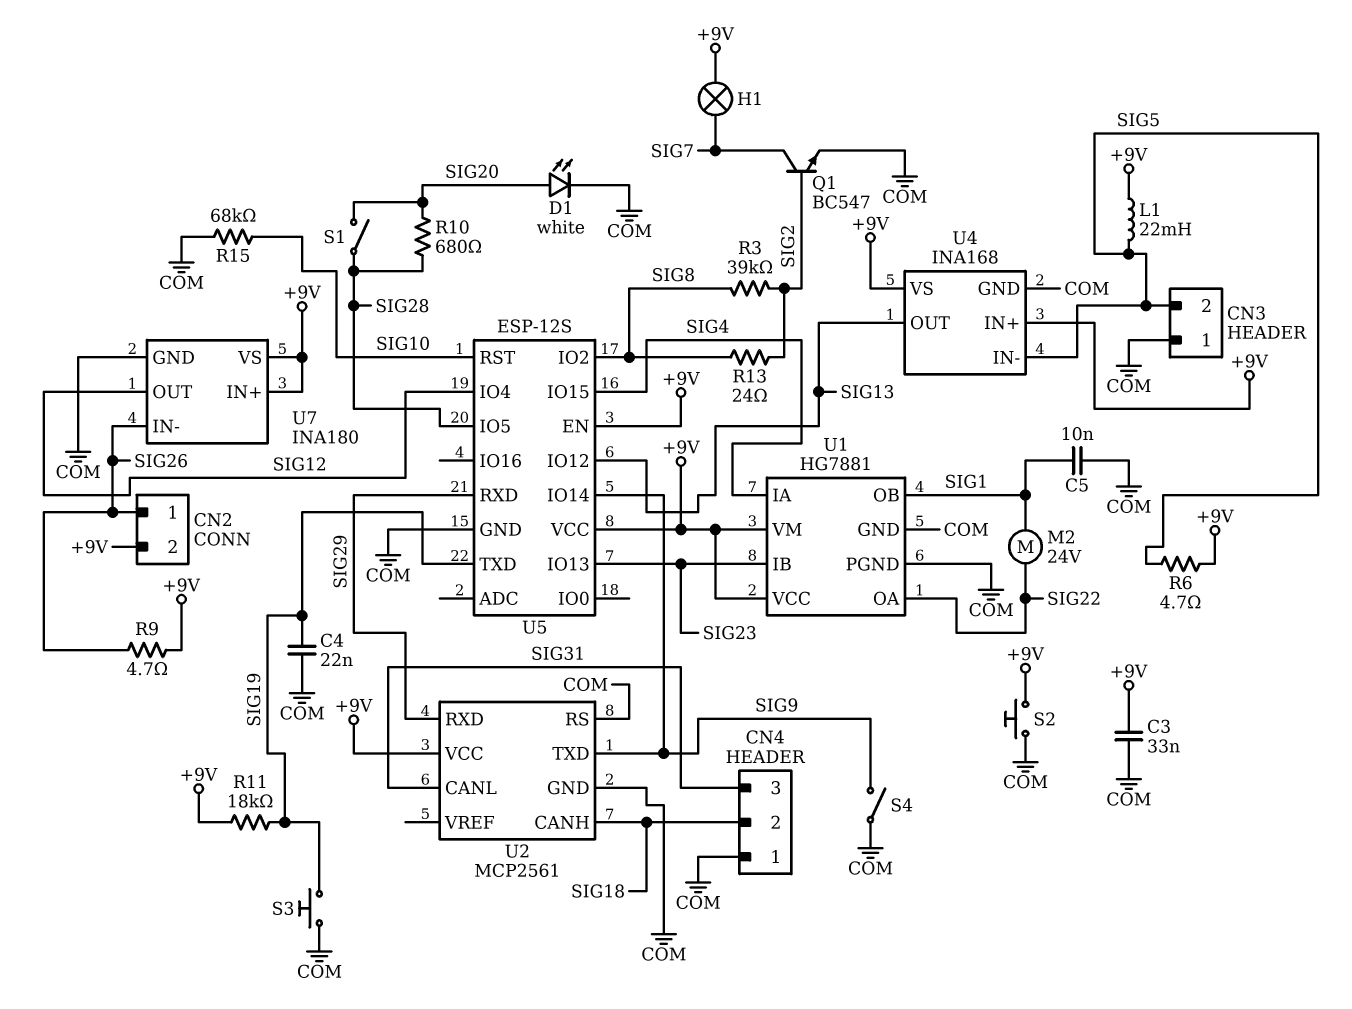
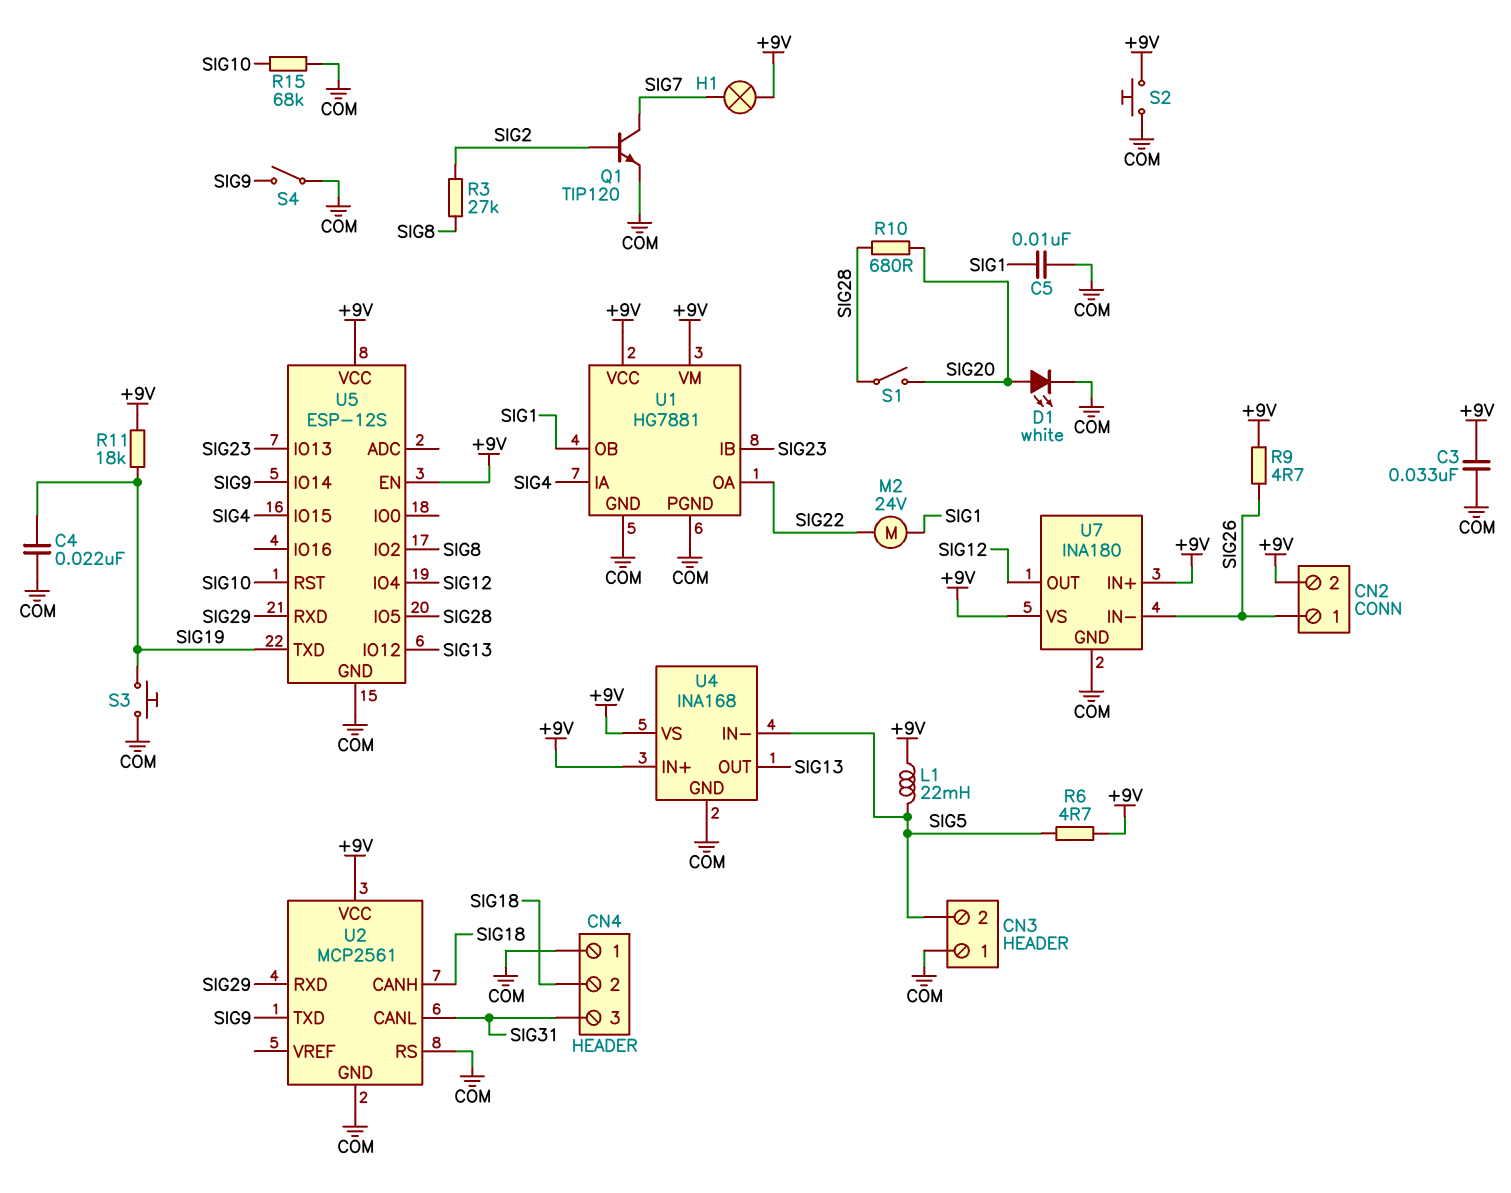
Q1: NPN BC547 (B SIG2, C SIG7, E COM) -> NPN TIP120 (B SIG2, C SIG7, E COM)
R3: 39k (SIG2, SIG8) -> 27k (SIG2, SIG8)
R13: 24 (SIG2, SIG8) -> none

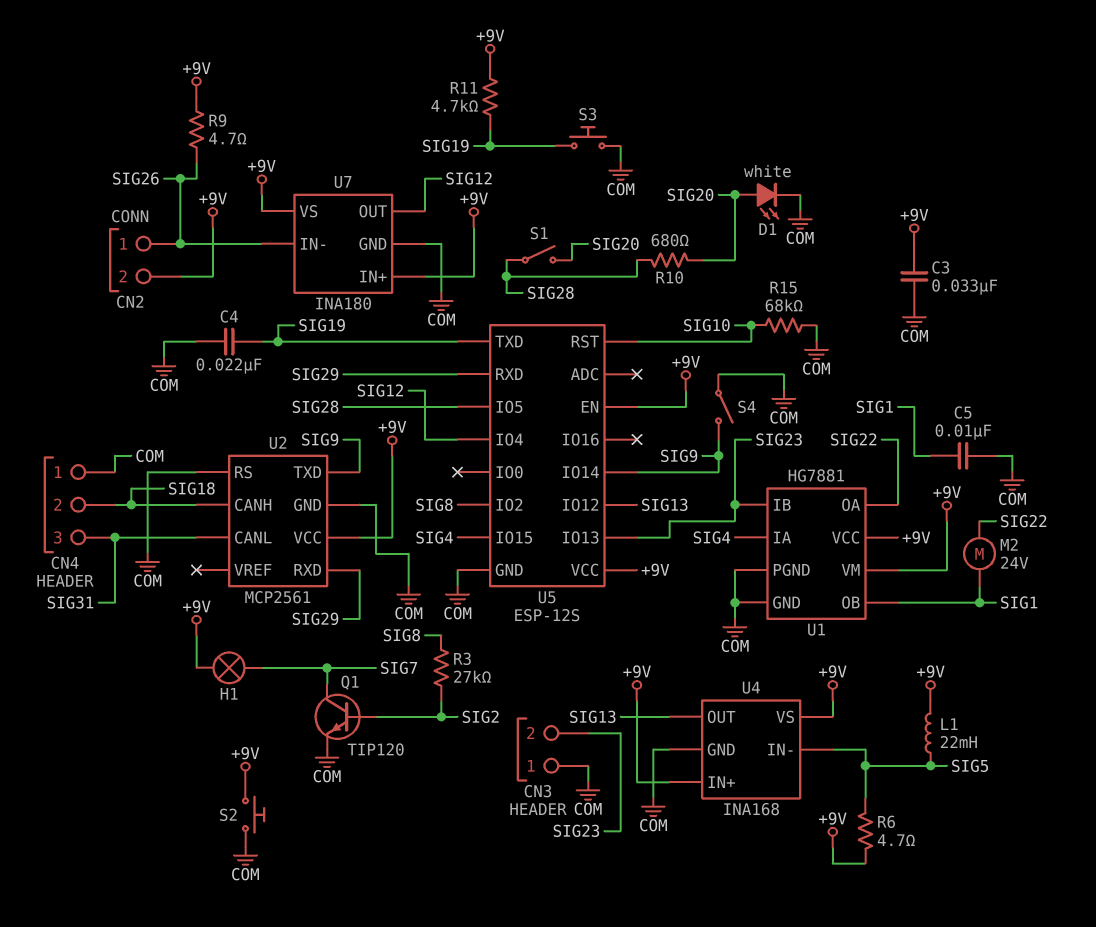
CN3 pin 2: SIG5 -> SIG23
R11: 18k (+9V, SIG19) -> 4.7k (+9V, SIG19)

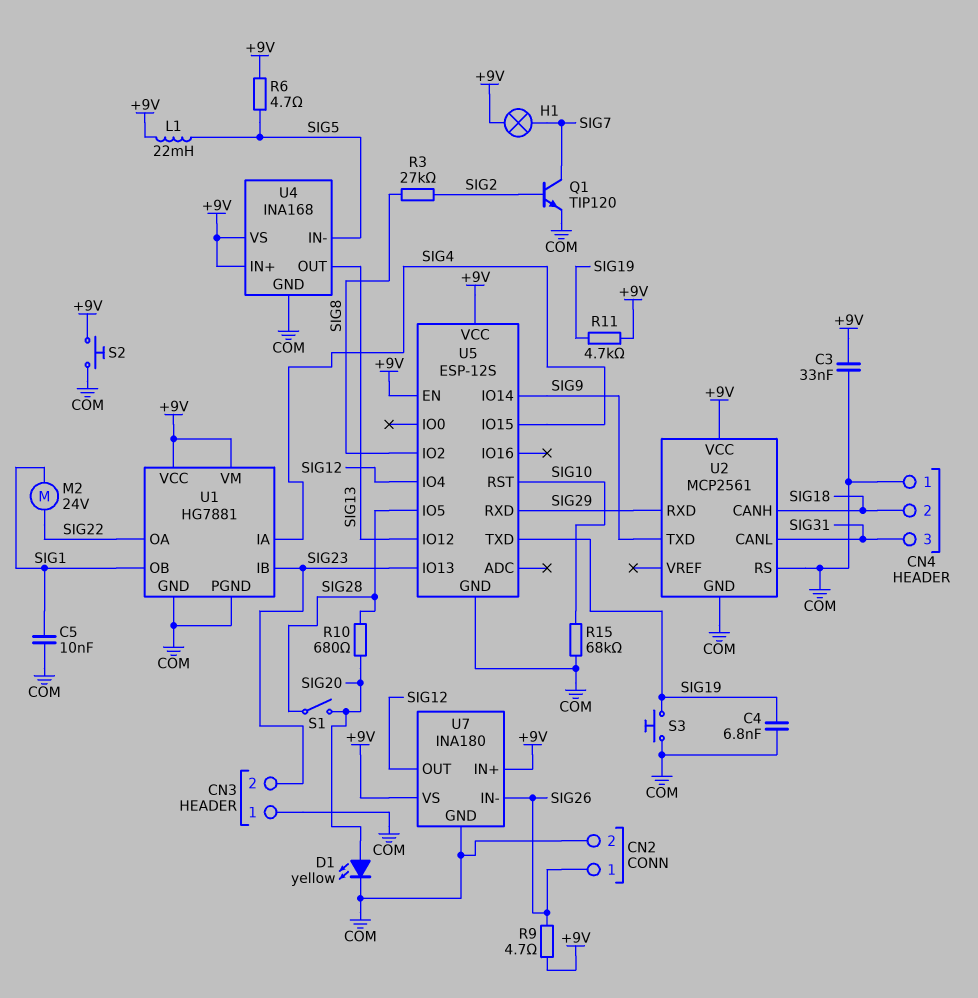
C4: 22nF (COM, SIG19) -> 6.8nF (COM, SIG19)
CN2 pin 2: +9V -> COM
D1: LED white (A SIG20, K COM) -> LED yellow (A SIG20, K COM)
S4: switch (COM, SIG9) -> none

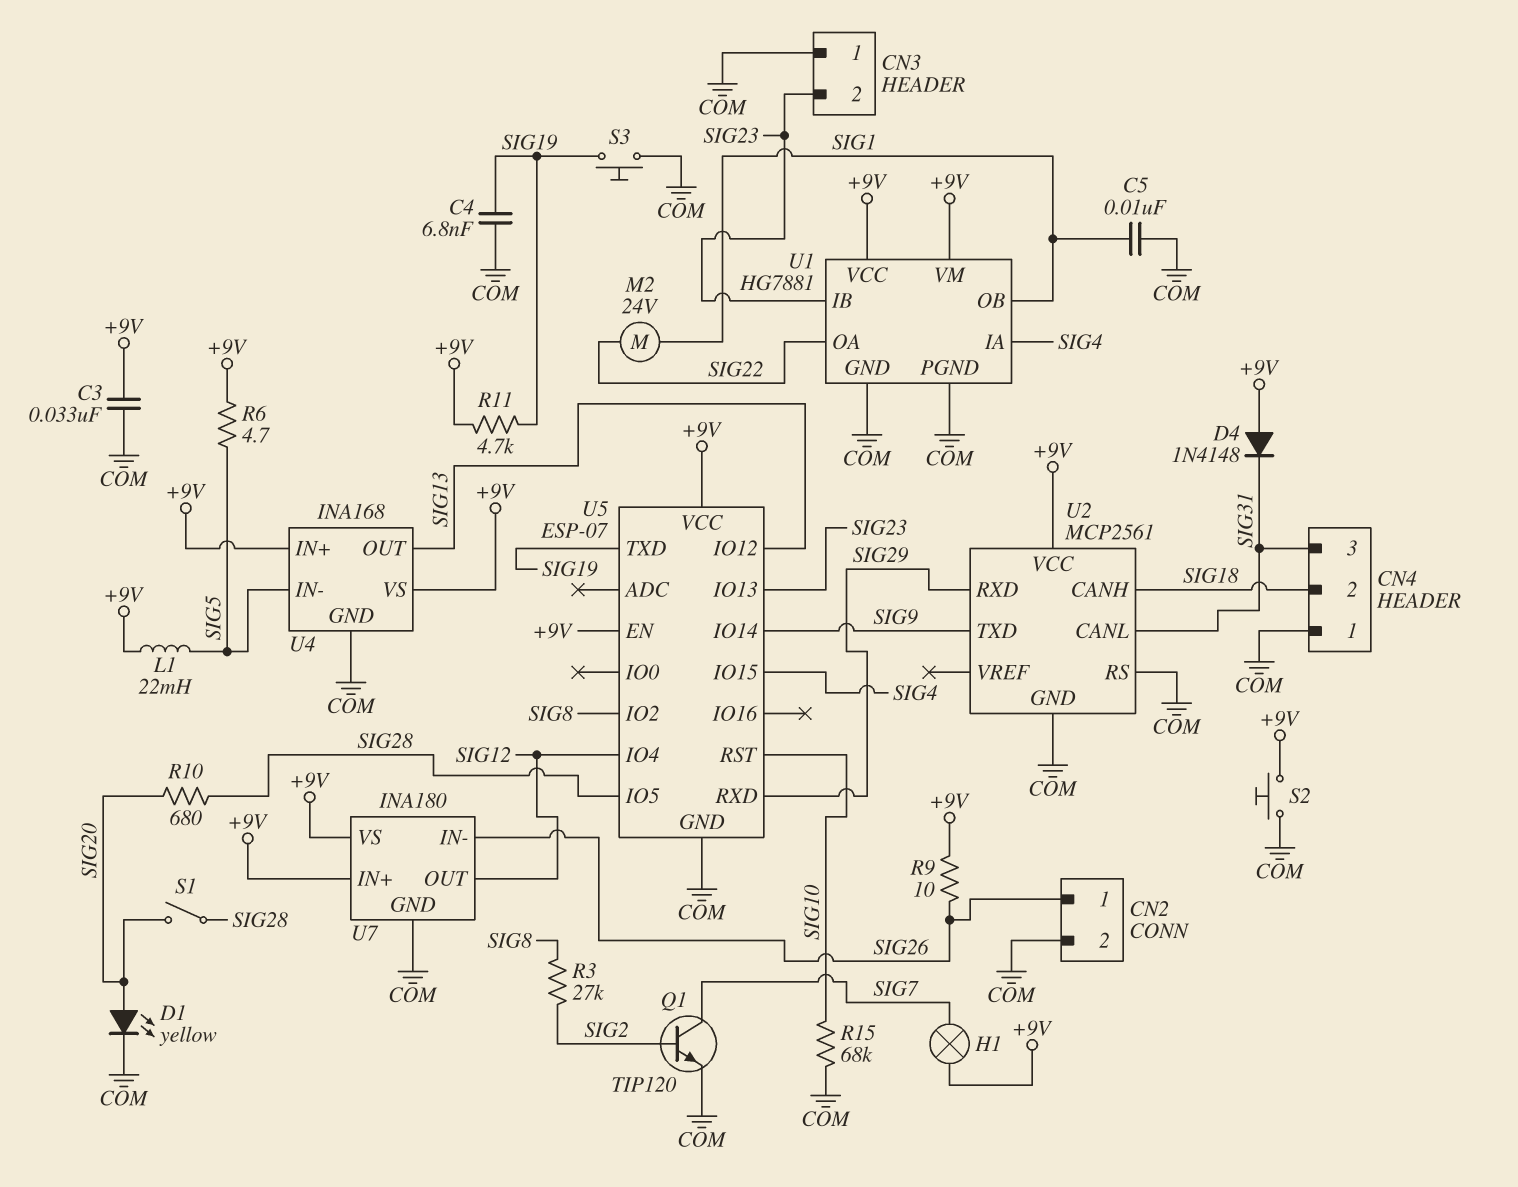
D4: none -> diode 1N4148 (A +9V, K SIG31)
R9: 4.7 (+9V, SIG26) -> 10 (+9V, SIG26)
U5: ESP-12S -> ESP-07

